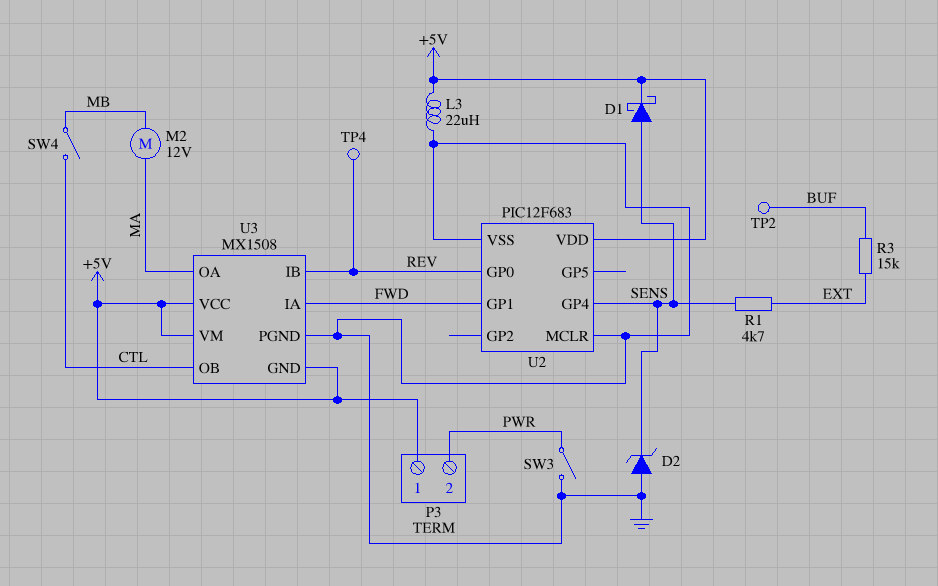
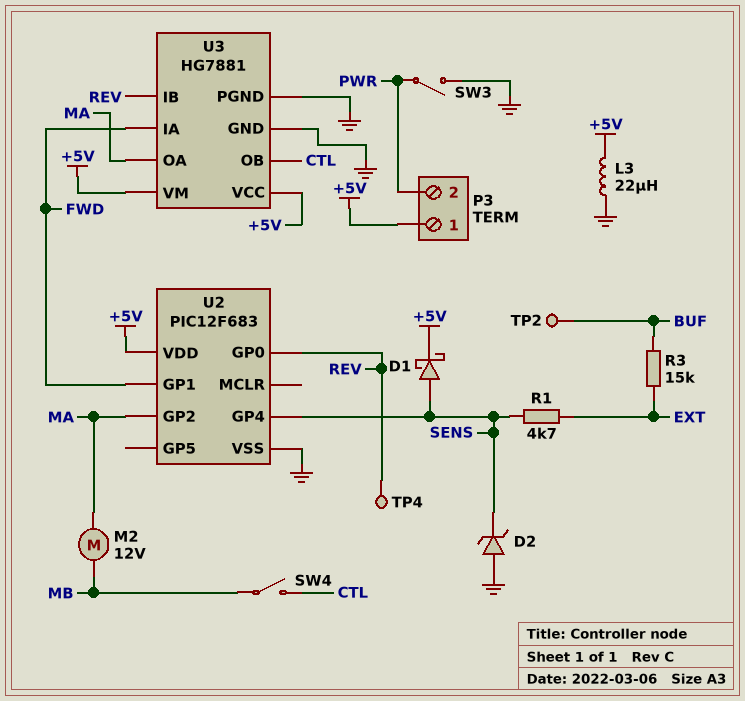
U2 pin GP2: none -> MA
U2 pin MCLR: GND -> none
U3: MX1508 -> HG7881
U3 pin GND: +5V -> GND

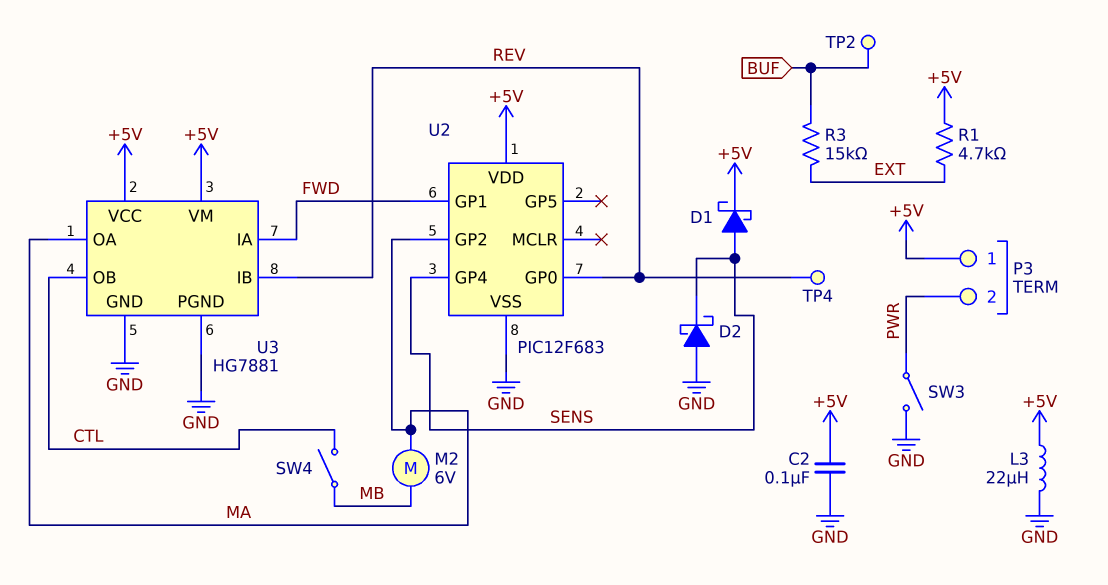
C2: none -> 100nF (+5V, GND)
D2: zener (A GND, K SENS) -> schottky (A GND, K SENS)
M2: motor 12V (MA, MB) -> motor 6V (MA, MB)
R1: 4.7k (EXT, SENS) -> 4.7k (+5V, EXT)

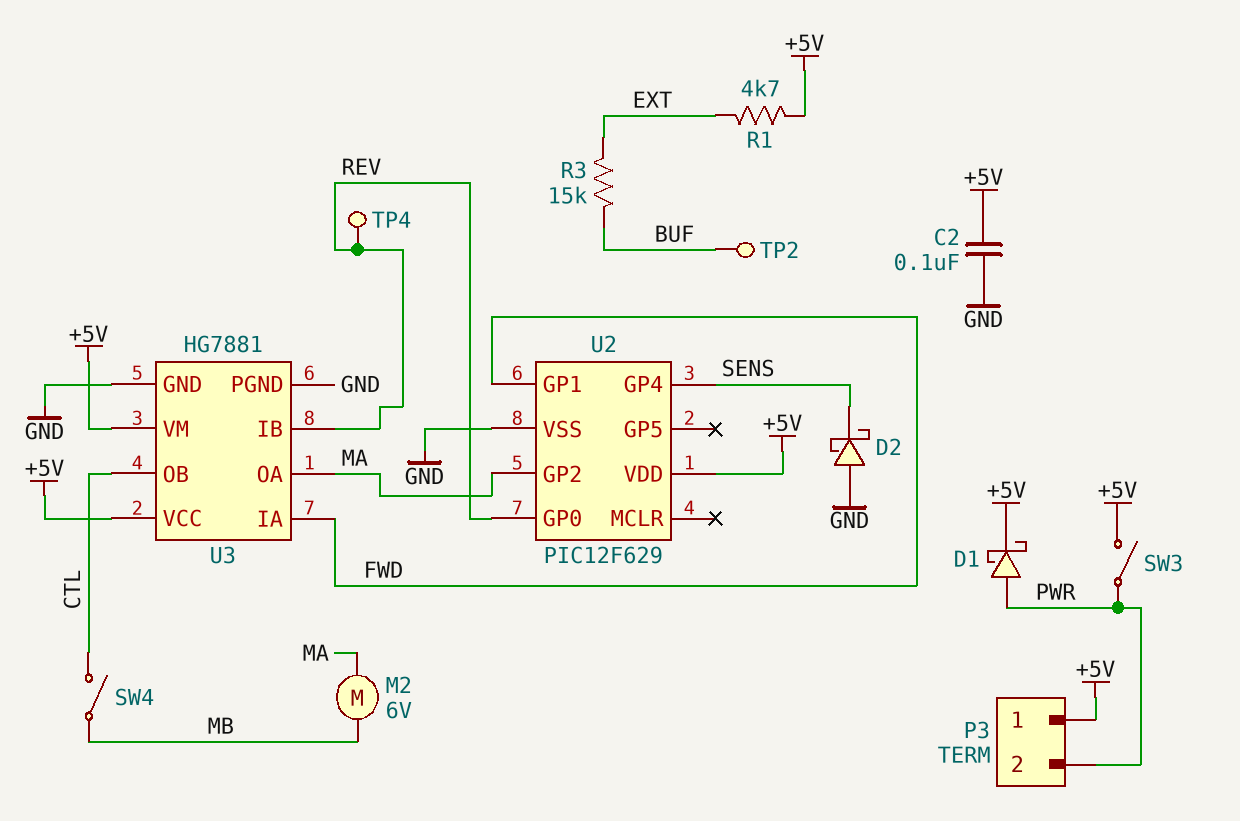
D1: schottky (A SENS, K +5V) -> schottky (A PWR, K +5V)
L3: 22uH (+5V, GND) -> none
SW3: switch (GND, PWR) -> switch (+5V, PWR)
U2: PIC12F683 -> PIC12F629

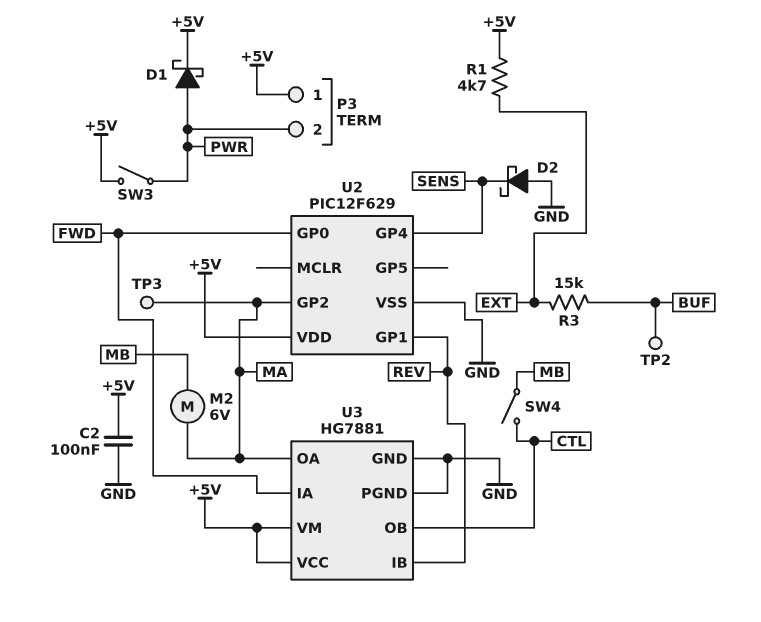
TP3: none -> test point (MA)
TP4: test point (REV) -> none
U2 pin GP0: REV -> FWD
U2 pin GP1: FWD -> REV

